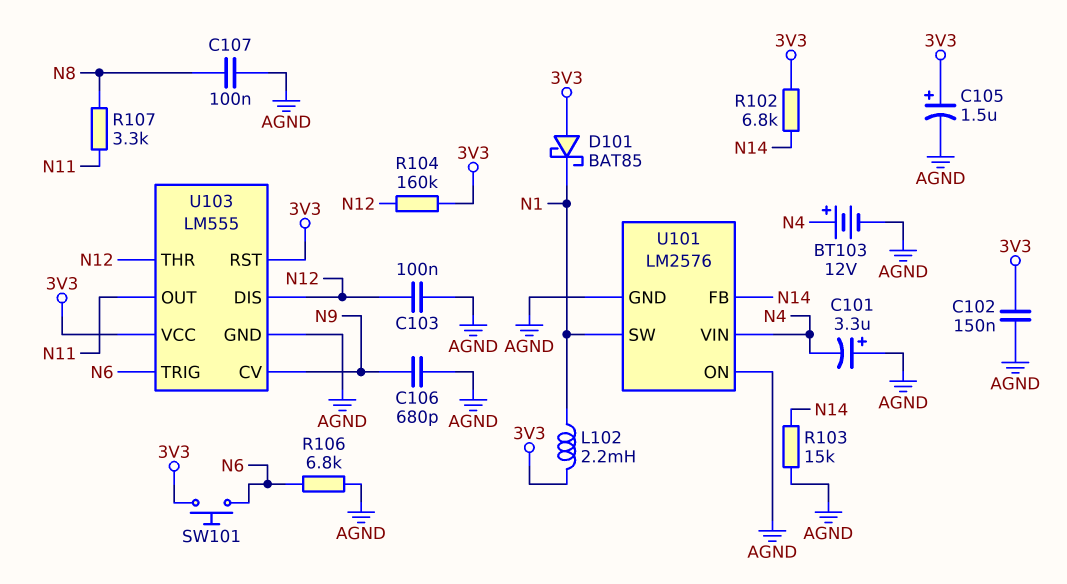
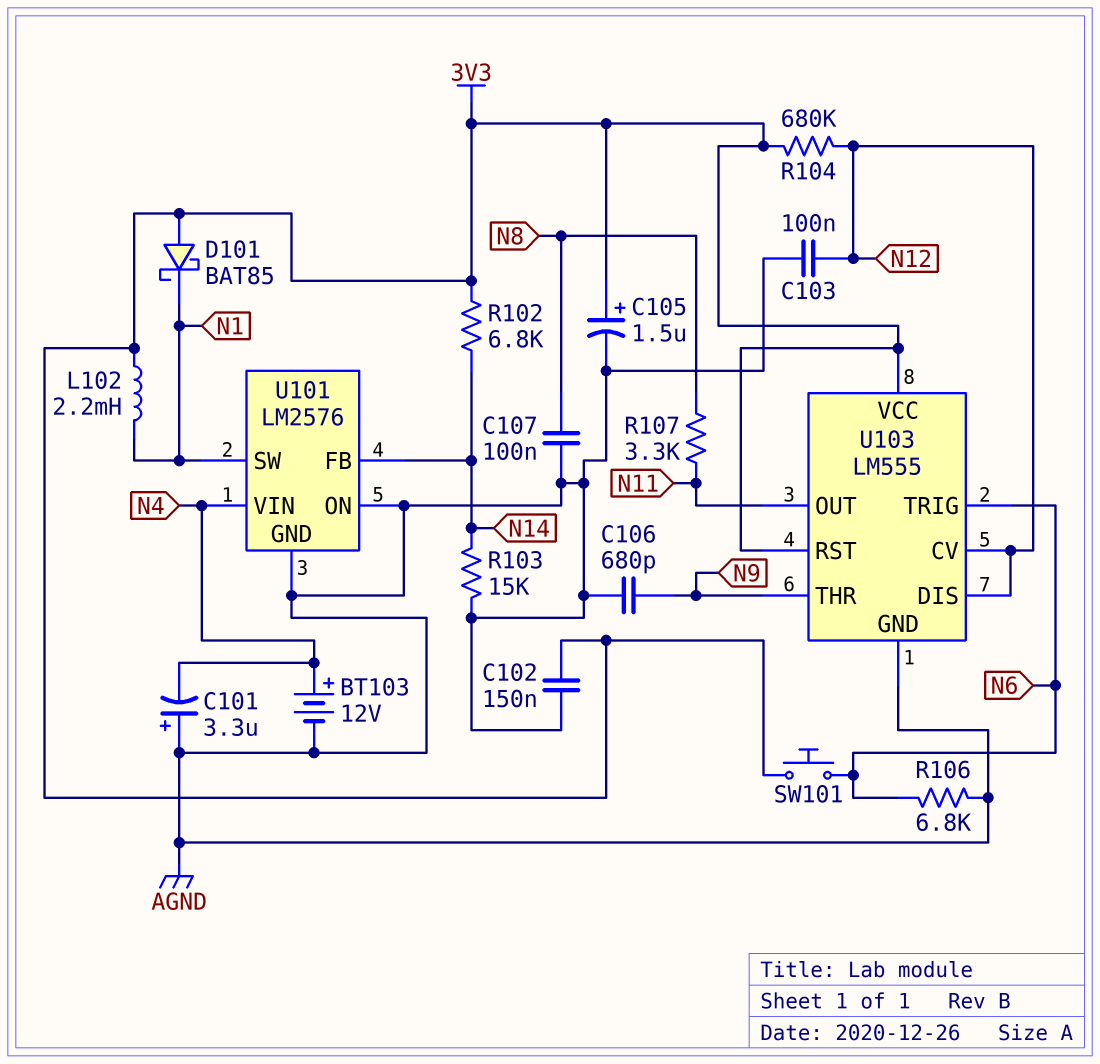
R104: 160k (3V3, N12) -> 680k (3V3, N12)
U103 pin CV: N9 -> N12
U103 pin THR: N12 -> N9

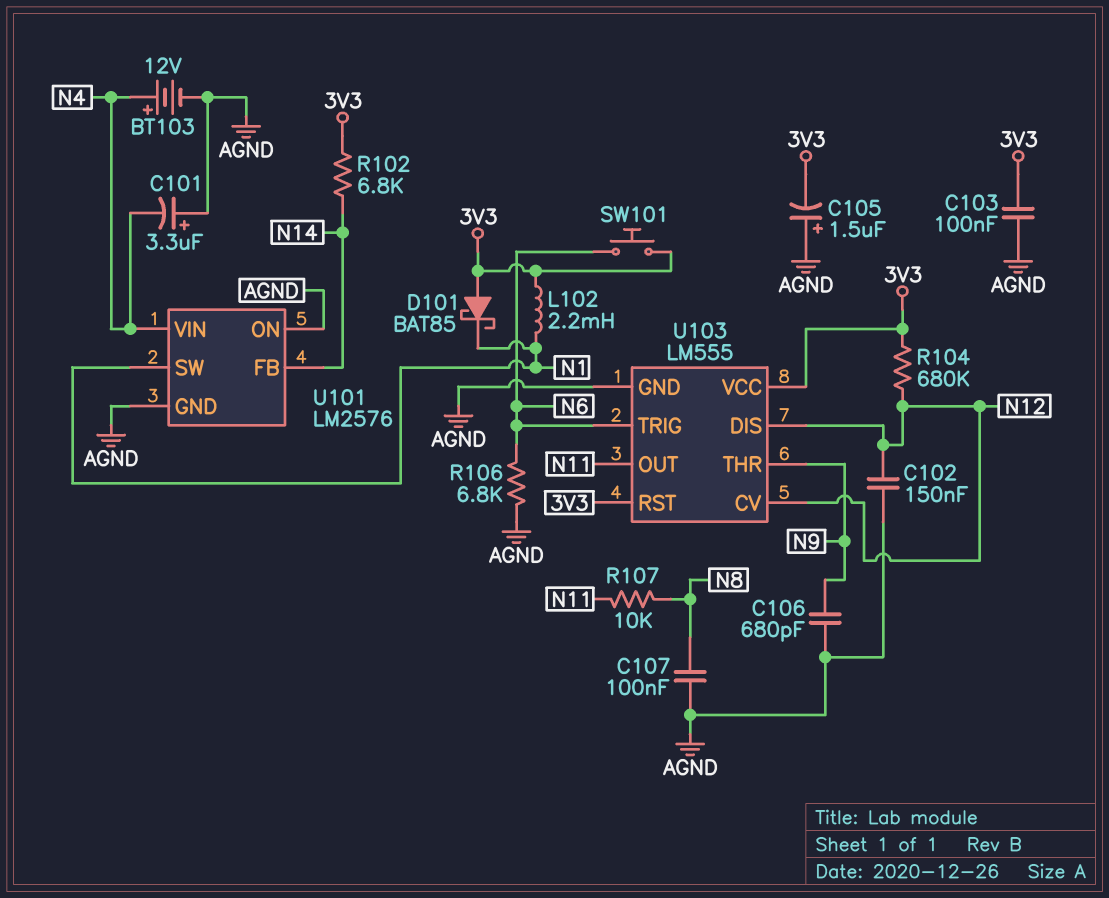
C102: 150nF (3V3, AGND) -> 150nF (AGND, N12)
C103: 100nF (AGND, N12) -> 100nF (3V3, AGND)
C105: 1.5uF (plus 3V3, minus AGND) -> 1.5uF (plus AGND, minus 3V3)
R103: 15k (AGND, N14) -> none
R107: 3.3k (N8, N11) -> 10k (N8, N11)

